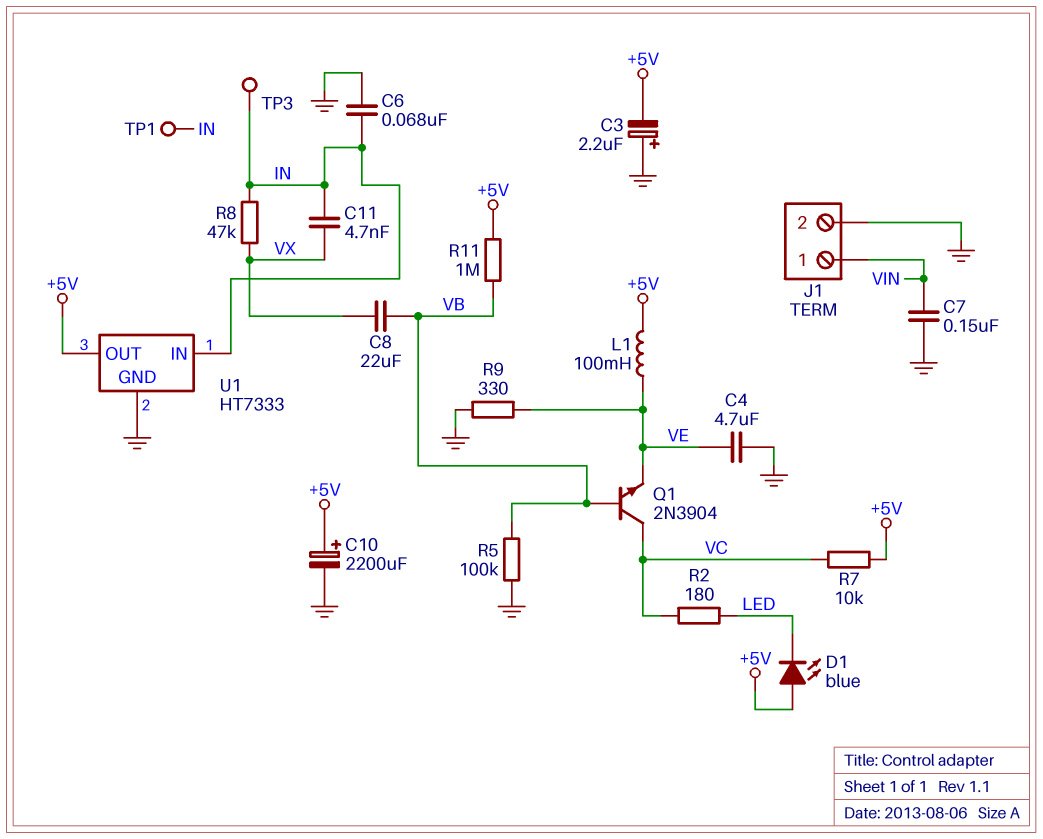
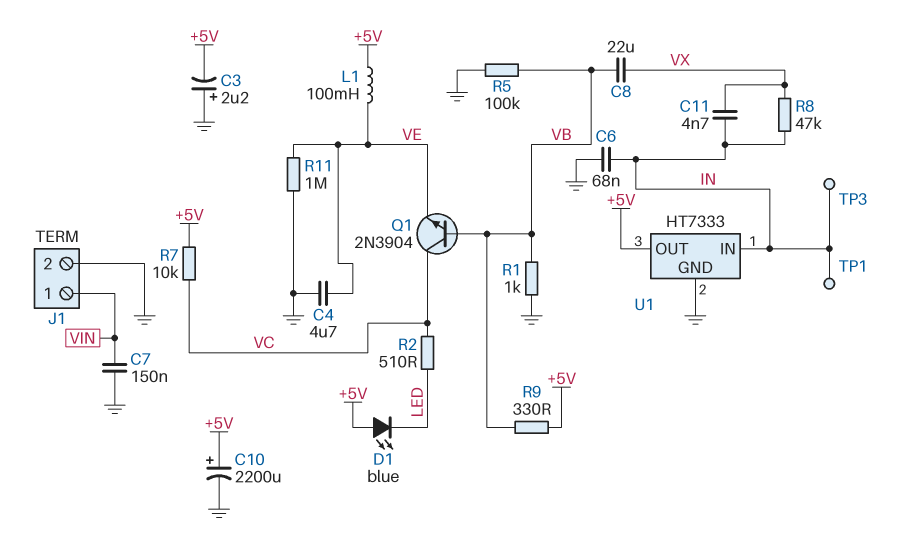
R1: none -> 1k (GND, VB)
R2: 180 (LED, VC) -> 510 (LED, VC)
R9: 330 (GND, VE) -> 330 (+5V, VB)
R11: 1M (+5V, VB) -> 1M (GND, VE)

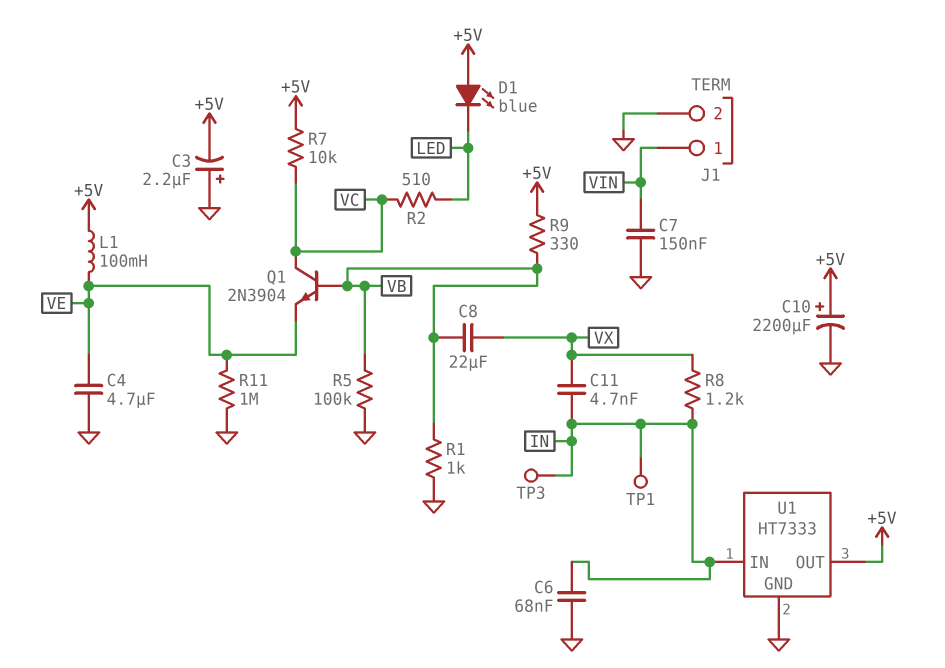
R8: 47k (IN, VX) -> 1.2k (IN, VX)

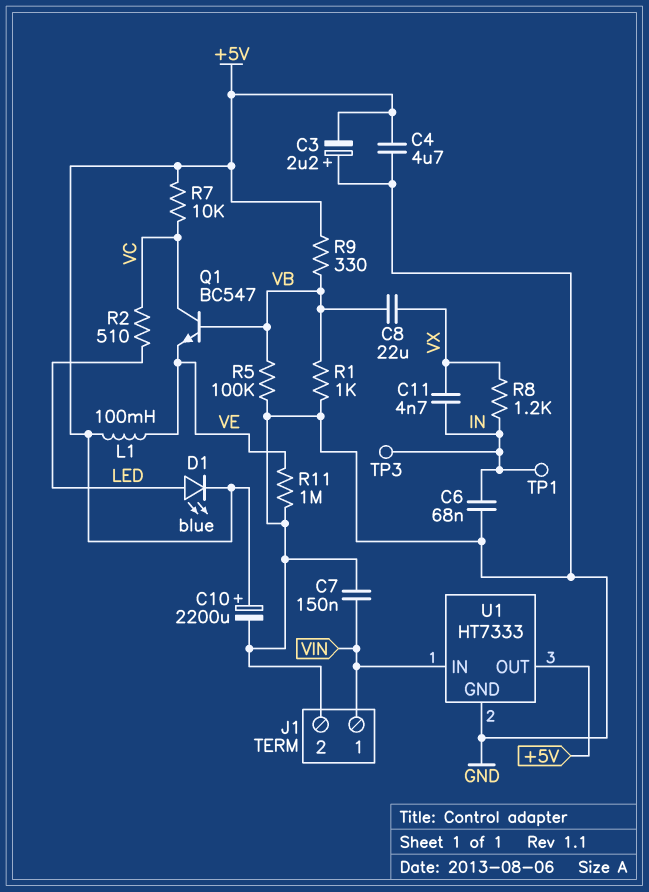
C4: 4.7uF (GND, VE) -> 4.7uF (+5V, GND)
D1: LED blue (A +5V, K LED) -> LED blue (A LED, K +5V)
Q1: NPN 2N3904 (B VB, C VC, E VE) -> NPN BC547 (B VB, C VC, E VE)
U1 pin IN: IN -> VIN

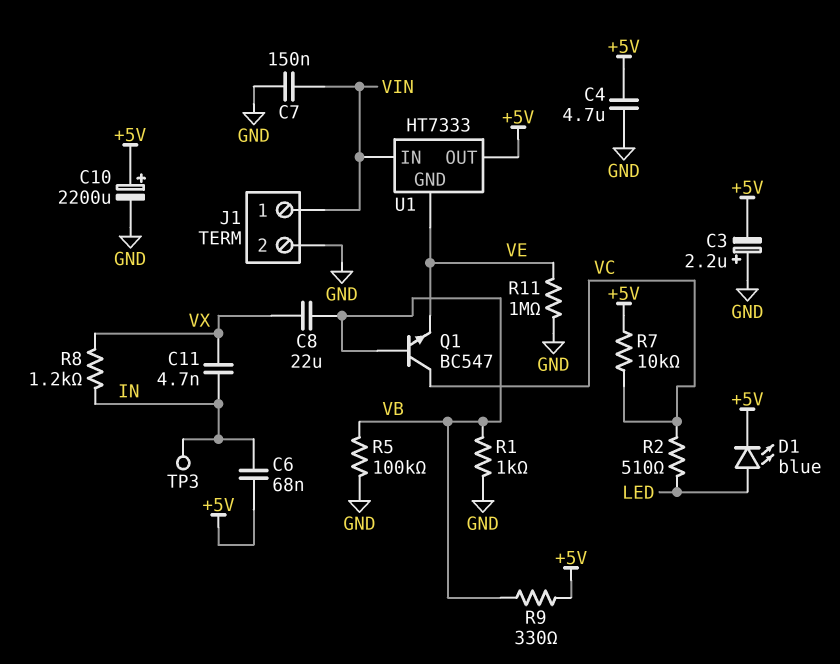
C6: 68nF (GND, IN) -> 68nF (+5V, IN)
L1: 100mH (+5V, VE) -> none
TP1: test point (IN) -> none
U1 pin GND: GND -> VE

